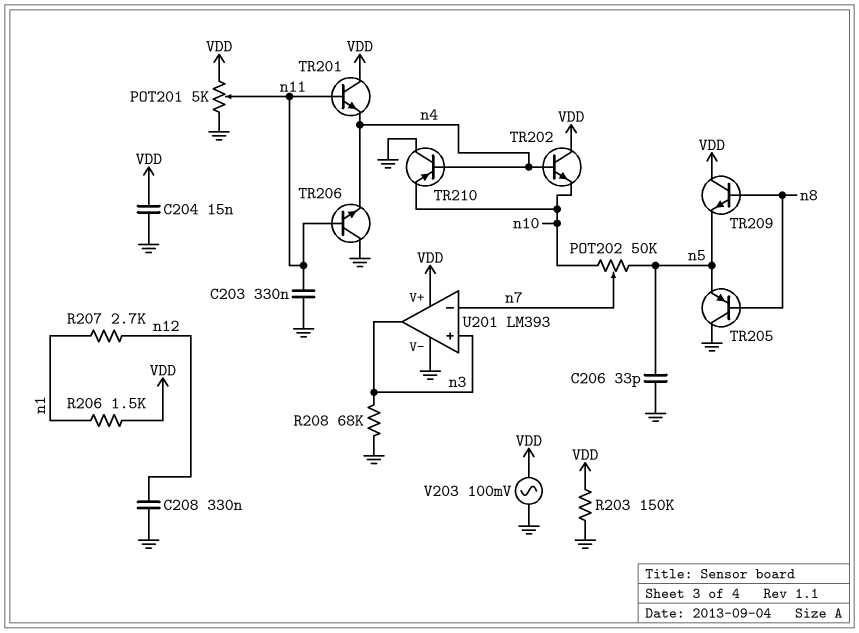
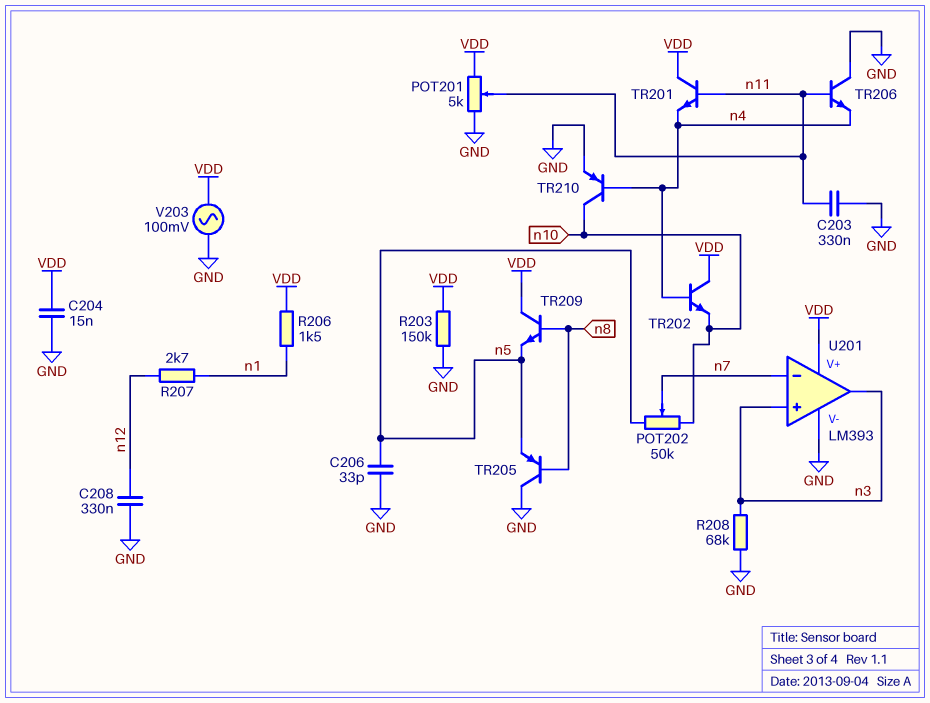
TR210: PNP (B n4, C GND, E n10) -> PNP (B n4, C n10, E GND)

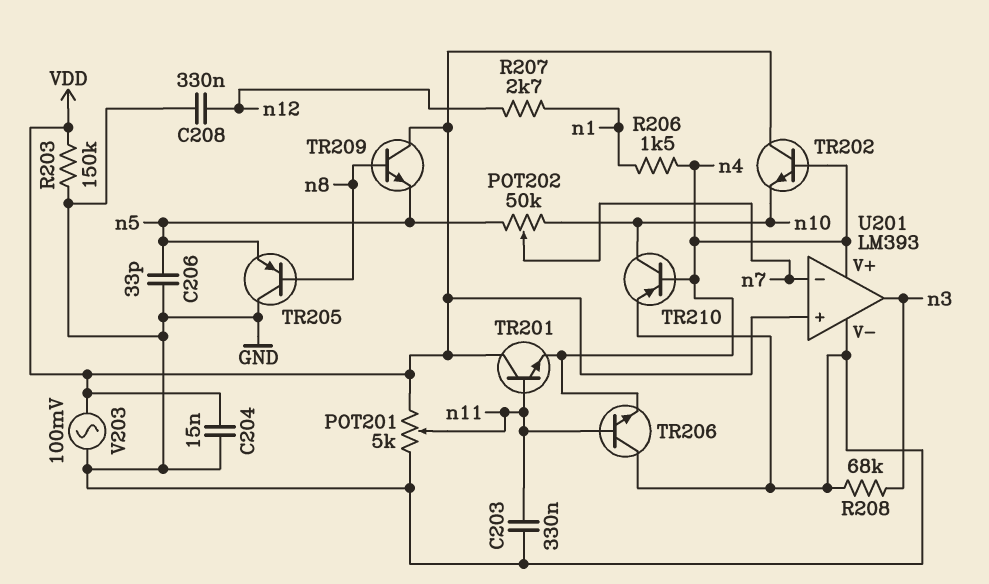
R206: 1.5k (VDD, n1) -> 1.5k (n1, n4)
U201 pin V+: VDD -> n4
U201 pin in+: n3 -> VDD

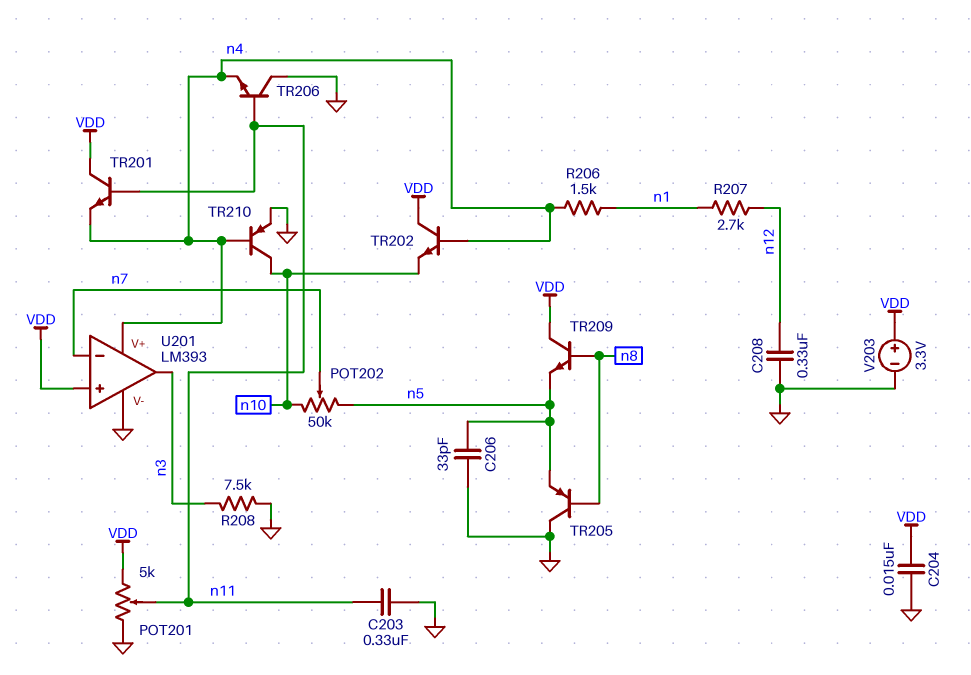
R203: 150k (GND, VDD) -> none
R208: 68k (GND, n3) -> 7.5k (GND, n3)
V203: AC 100mV (GND, VDD) -> 3.3V (plus VDD, minus GND)

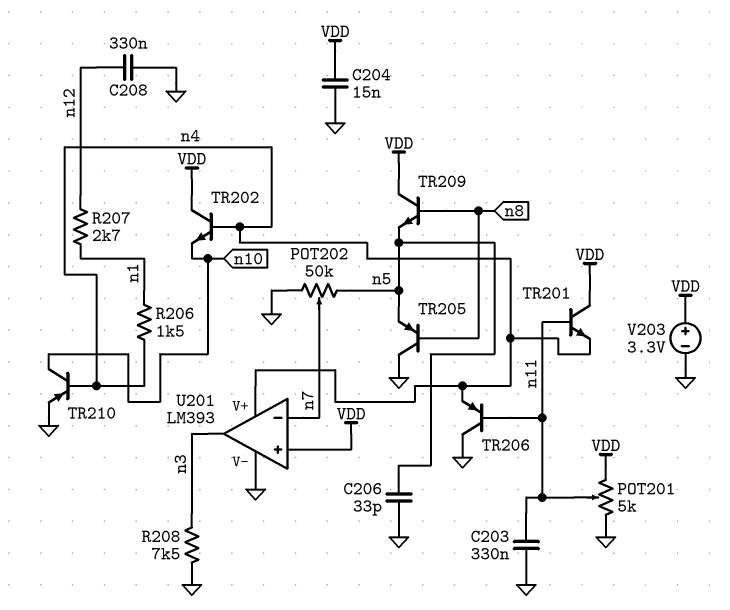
POT202: 50k (n5, n10, wiper n7) -> 50k (GND, n5, wiper n7)
TR206: NPN (B n11, C GND, E n4) -> PNP (B n11, C GND, E n4)

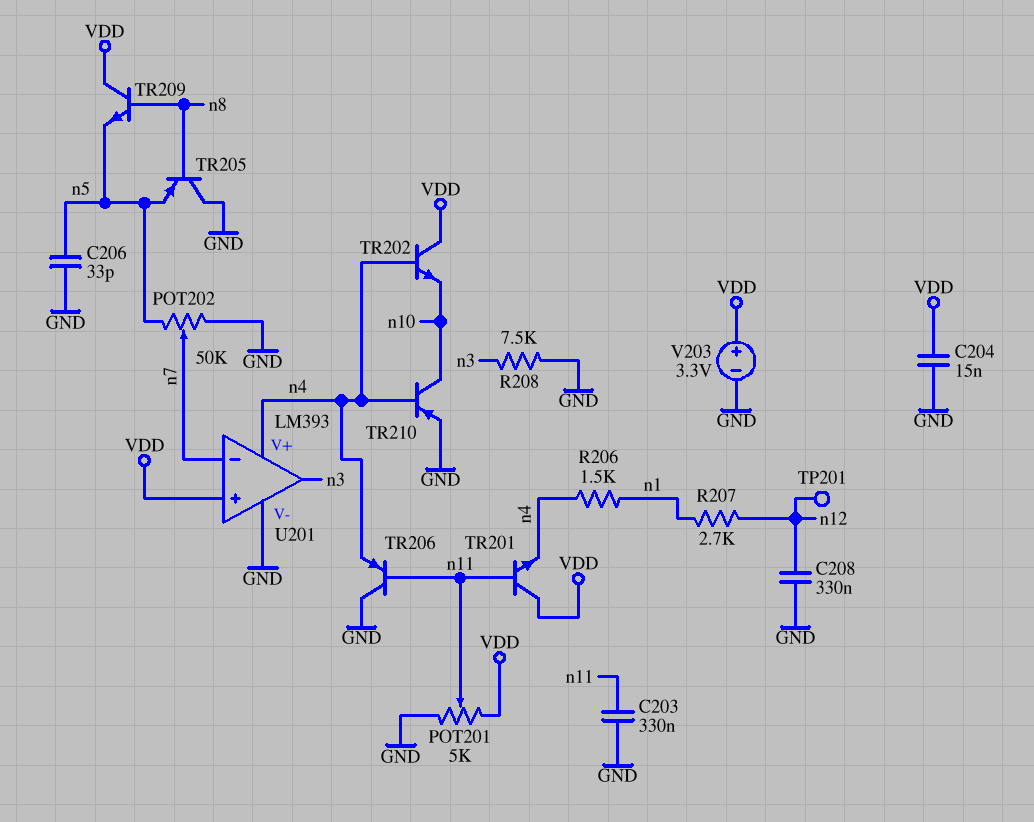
TP201: none -> test point (n12)

